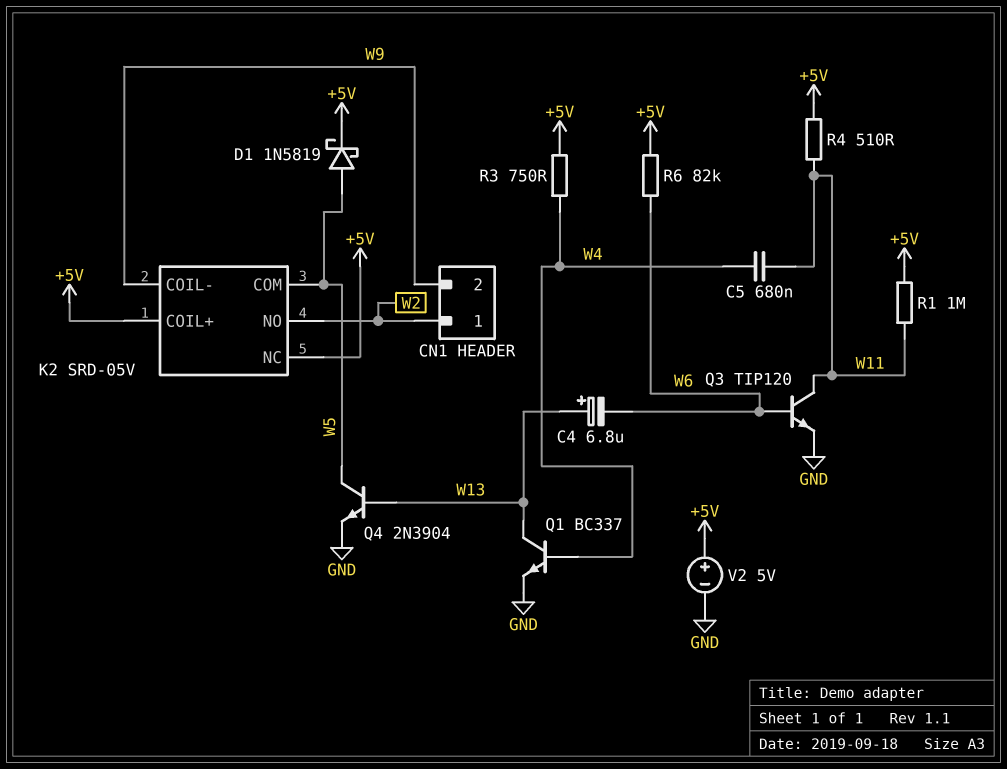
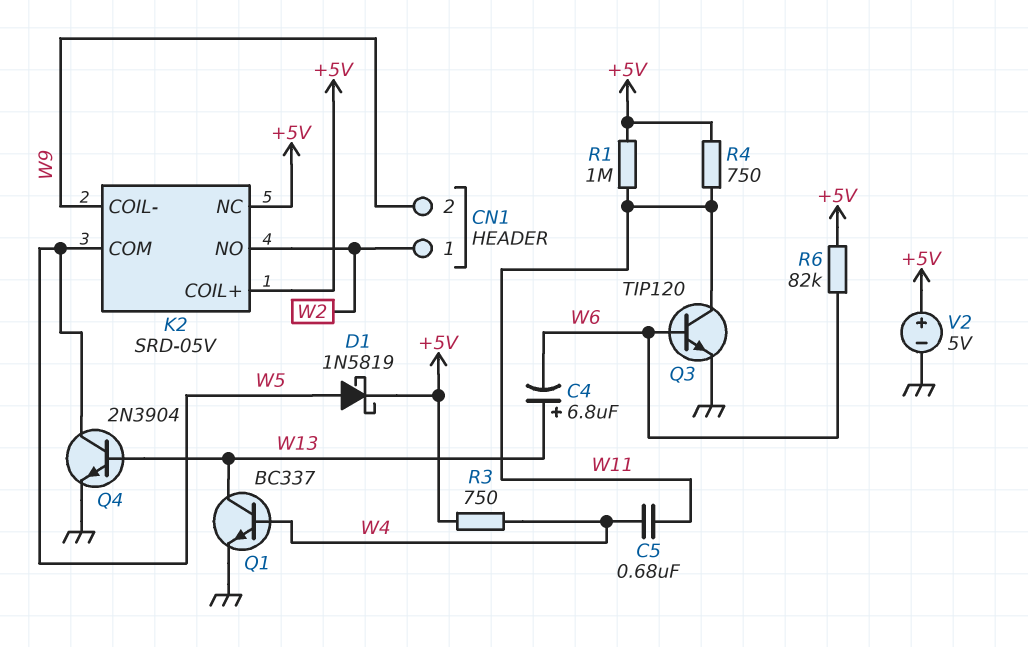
R4: 510 (+5V, W11) -> 750 (+5V, W11)

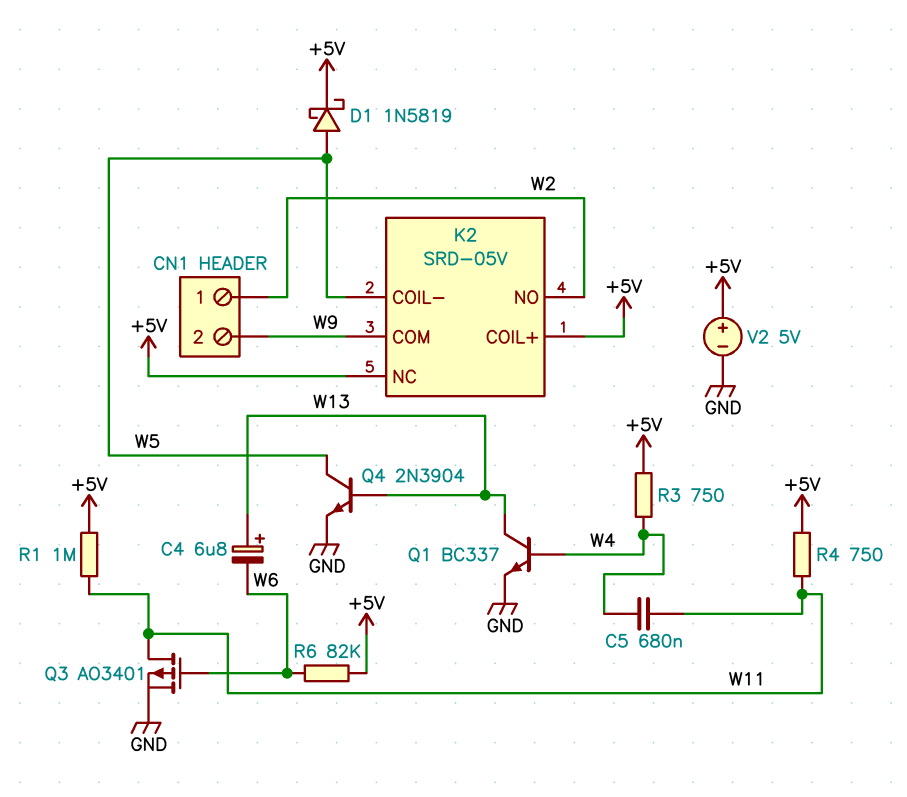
K2 pin COIL-: W9 -> W5
K2 pin COM: W5 -> W9
Q3: NPN TIP120 (B W6, C W11, E GND) -> PMOS AO3401 (G W6, D W11, S GND)

